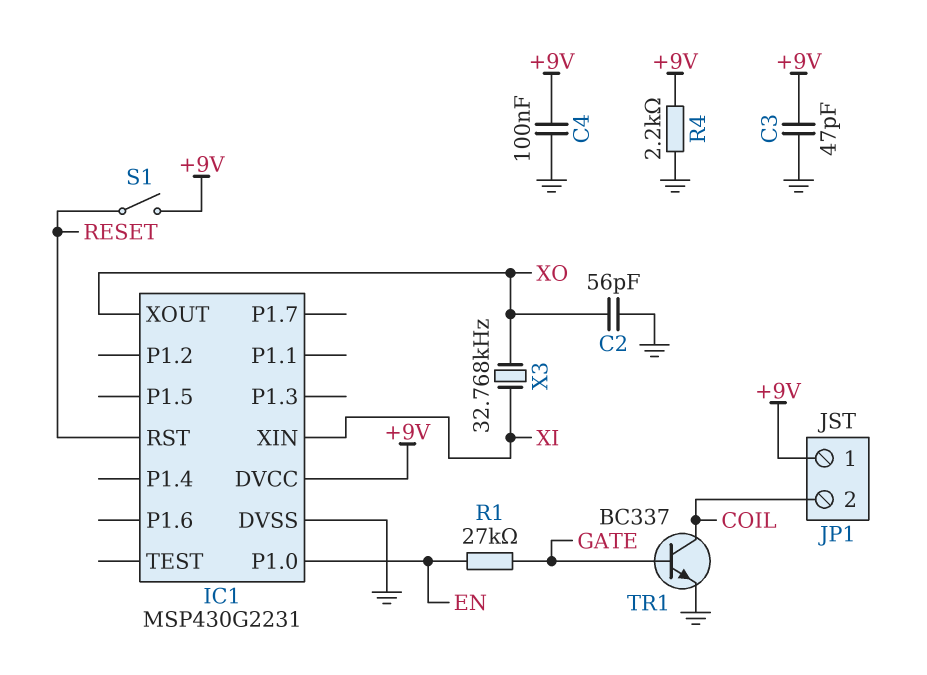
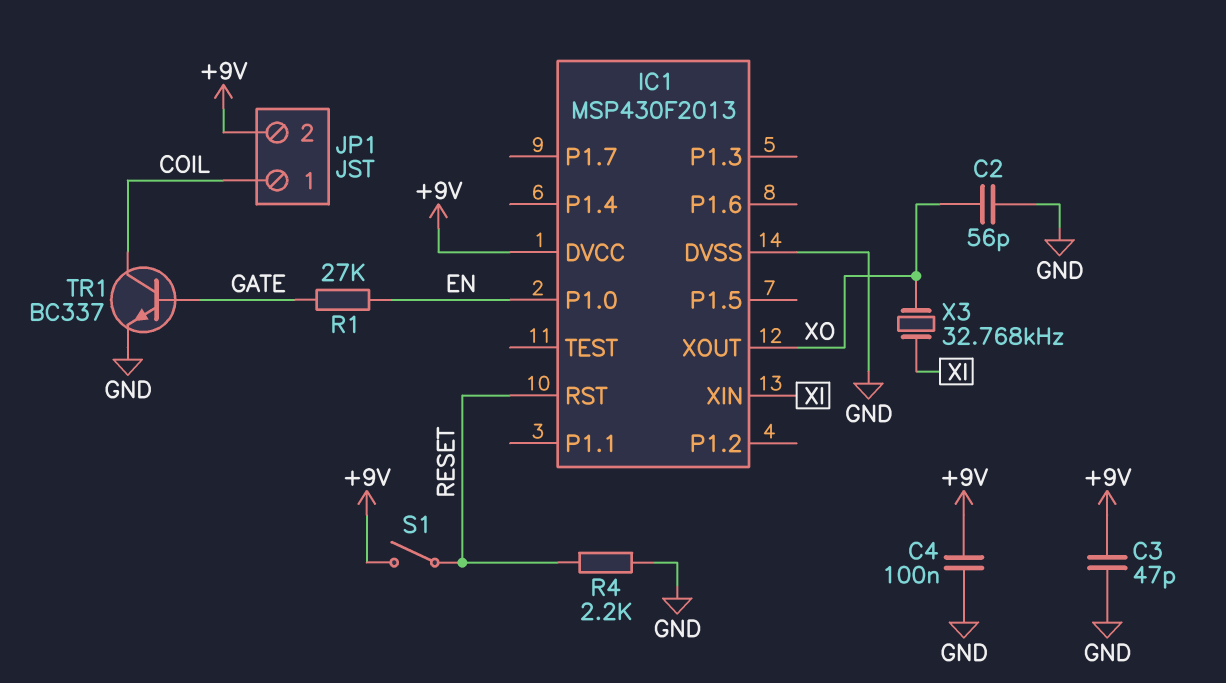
IC1: MSP430G2231 -> MSP430F2013
JP1 pin 1: +9V -> COIL
JP1 pin 2: COIL -> +9V
R4: 2.2k (+9V, GND) -> 2.2k (GND, RESET)

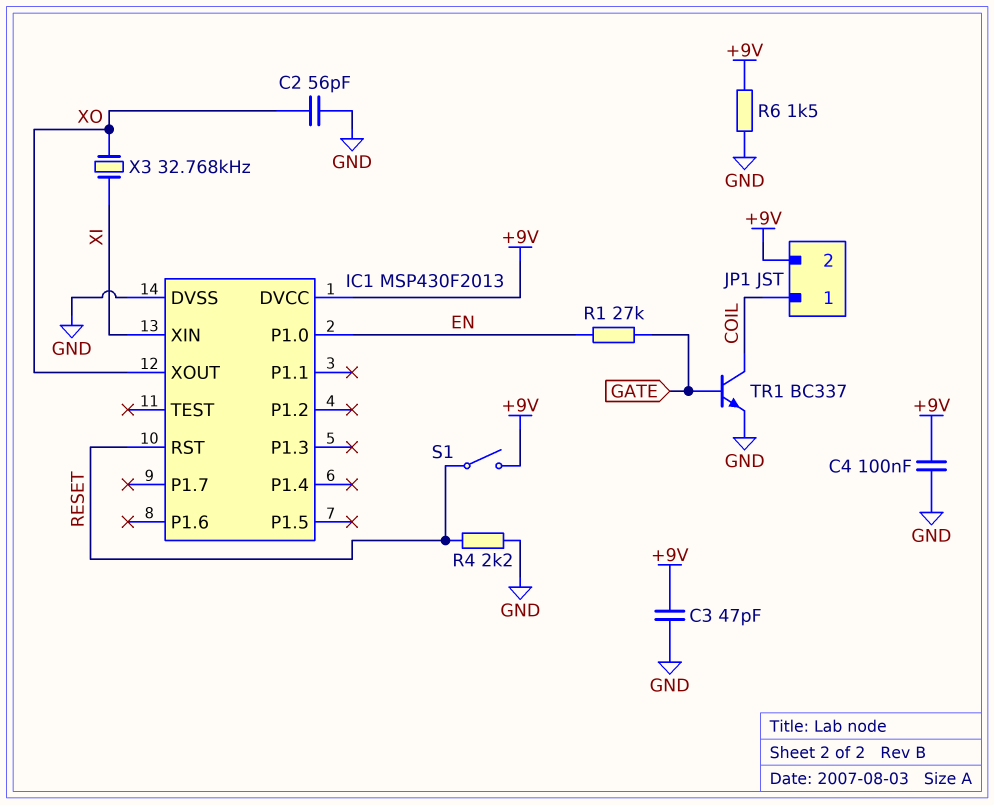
R6: none -> 1.5k (+9V, GND)

